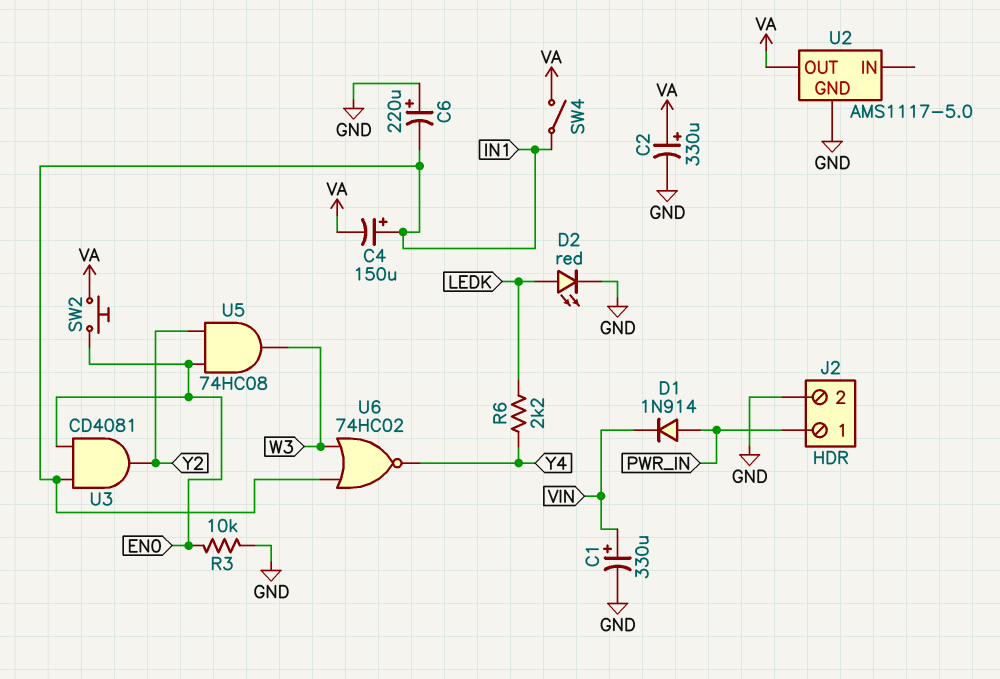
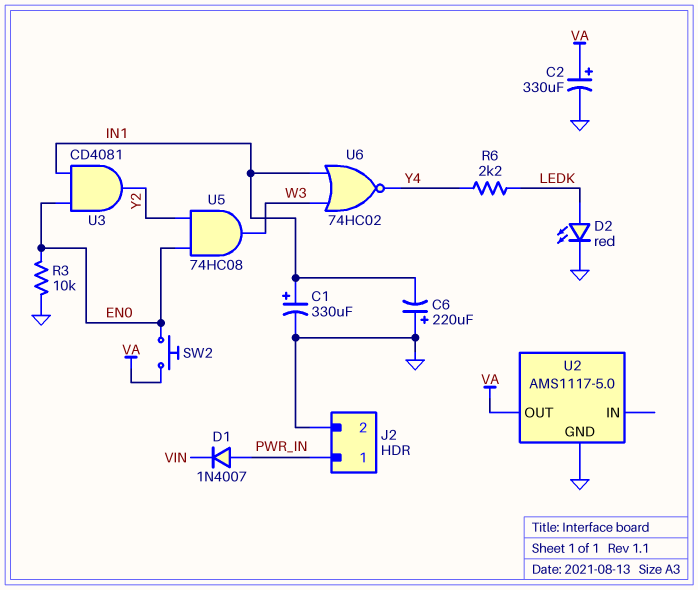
C1: 330uF (plus VIN, minus GND) -> 330uF (plus IN1, minus GND)
C4: 150uF (plus IN1, minus VA) -> none
D1: diode 1N914 (A PWR_IN, K VIN) -> diode 1N4007 (A PWR_IN, K VIN)
SW4: switch (IN1, VA) -> none

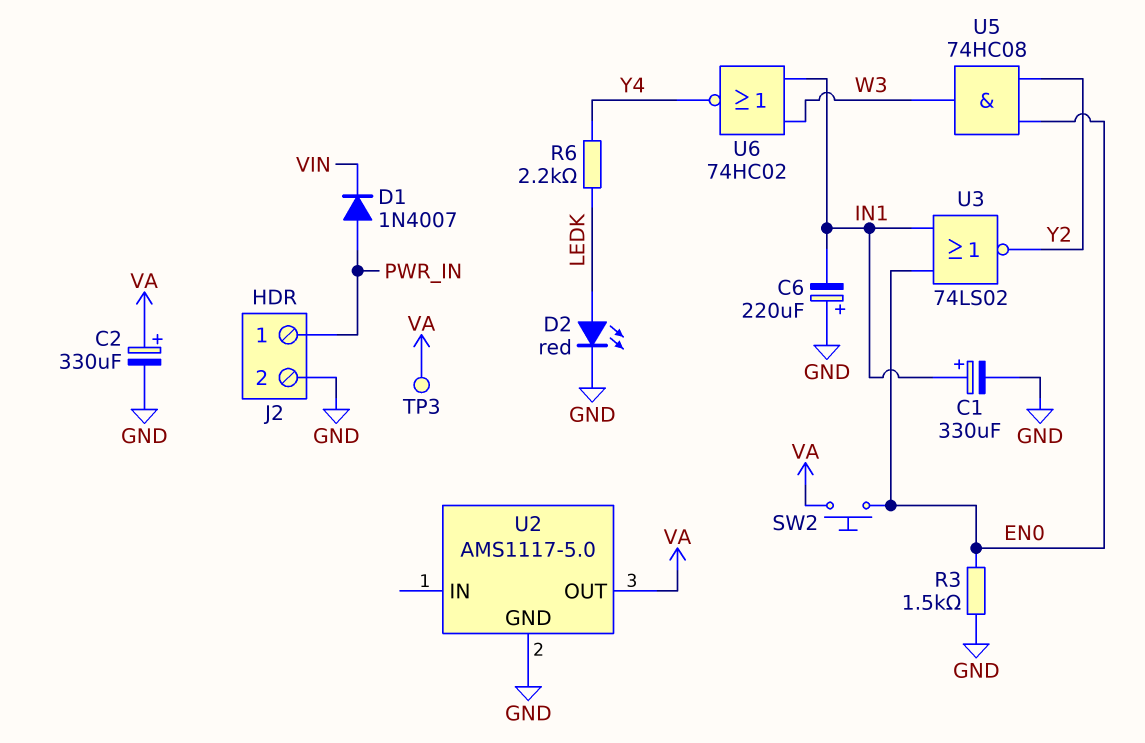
R3: 10k (EN0, GND) -> 1.5k (EN0, GND)
TP3: none -> test point (VA)
U3: AND CD4081 (in EN0, in IN1, out Y2) -> NOR 74LS02 (in EN0, in IN1, out Y2)

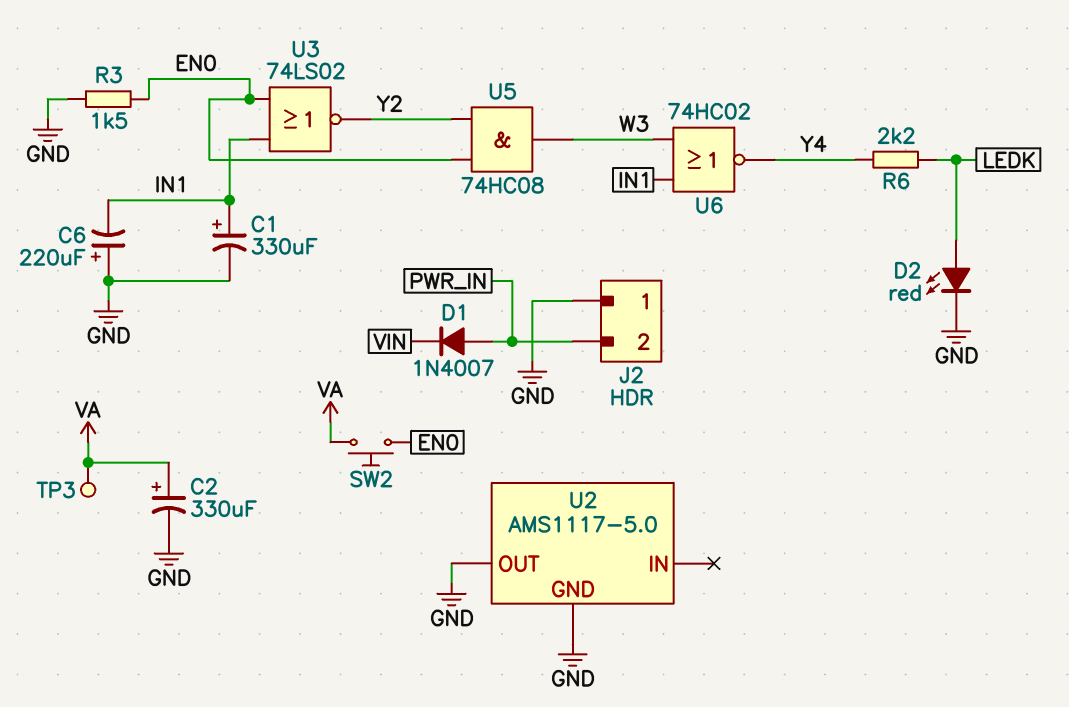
J2 pin 1: PWR_IN -> GND
J2 pin 2: GND -> PWR_IN
U2 pin OUT: VA -> GND

